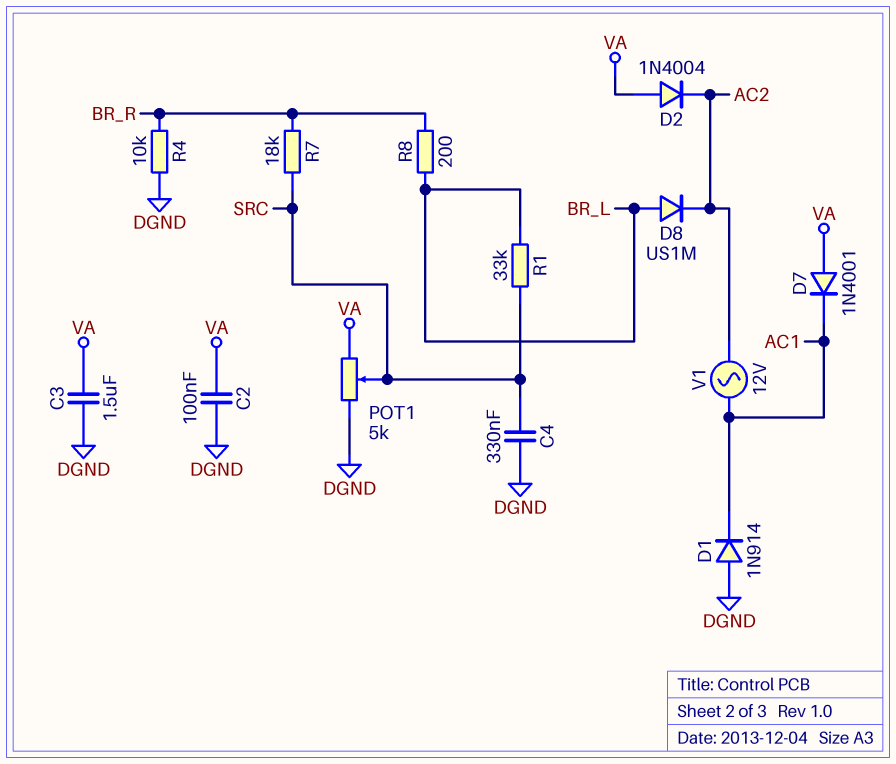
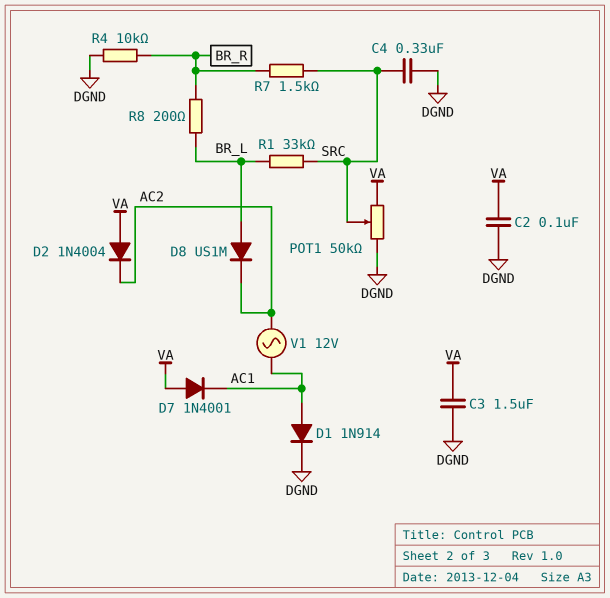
D1: diode 1N914 (A DGND, K AC1) -> diode 1N914 (A AC1, K DGND)
POT1: 5k (DGND, VA, wiper SRC) -> 50k (DGND, VA, wiper SRC)
R7: 18k (BR_R, SRC) -> 1.5k (BR_R, SRC)

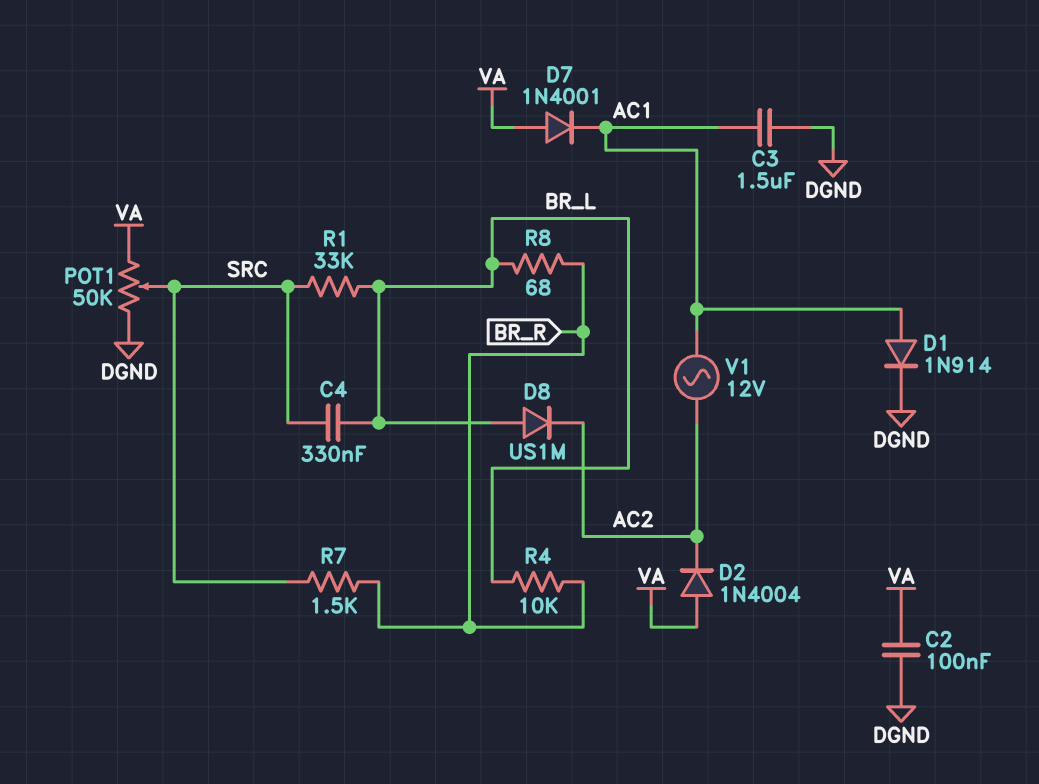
C3: 1.5uF (DGND, VA) -> 1.5uF (AC1, DGND)
C4: 330nF (DGND, SRC) -> 330nF (BR_L, SRC)
R4: 10k (BR_R, DGND) -> 10k (BR_L, BR_R)
R8: 200 (BR_L, BR_R) -> 68 (BR_L, BR_R)

